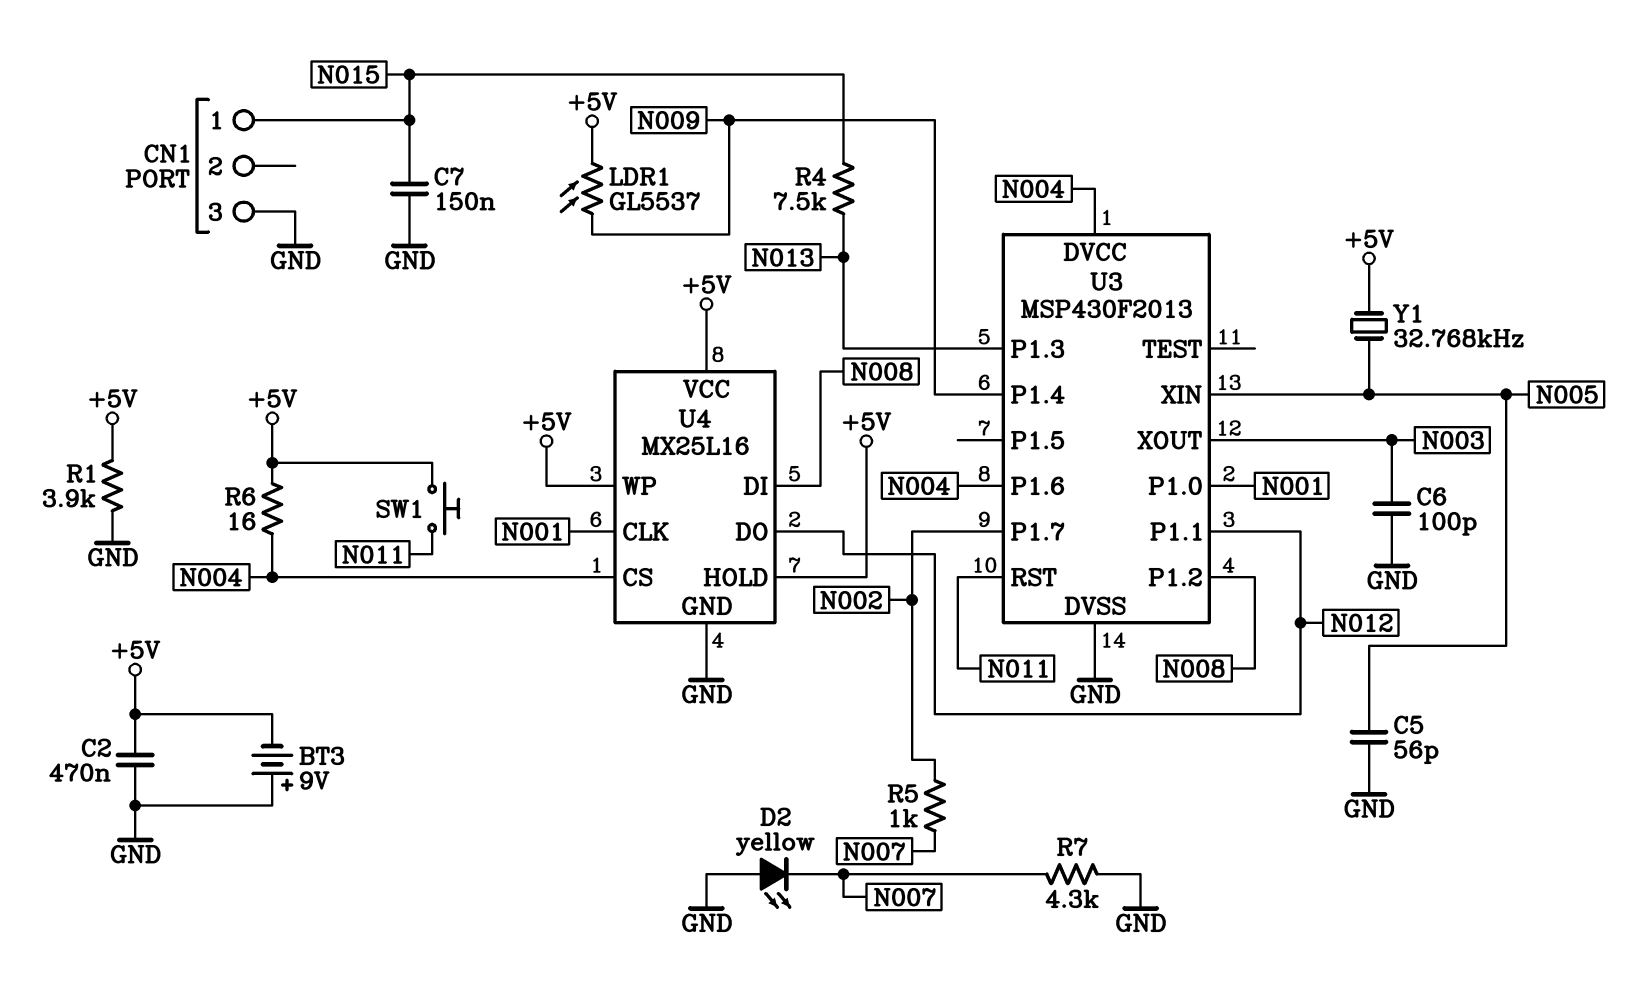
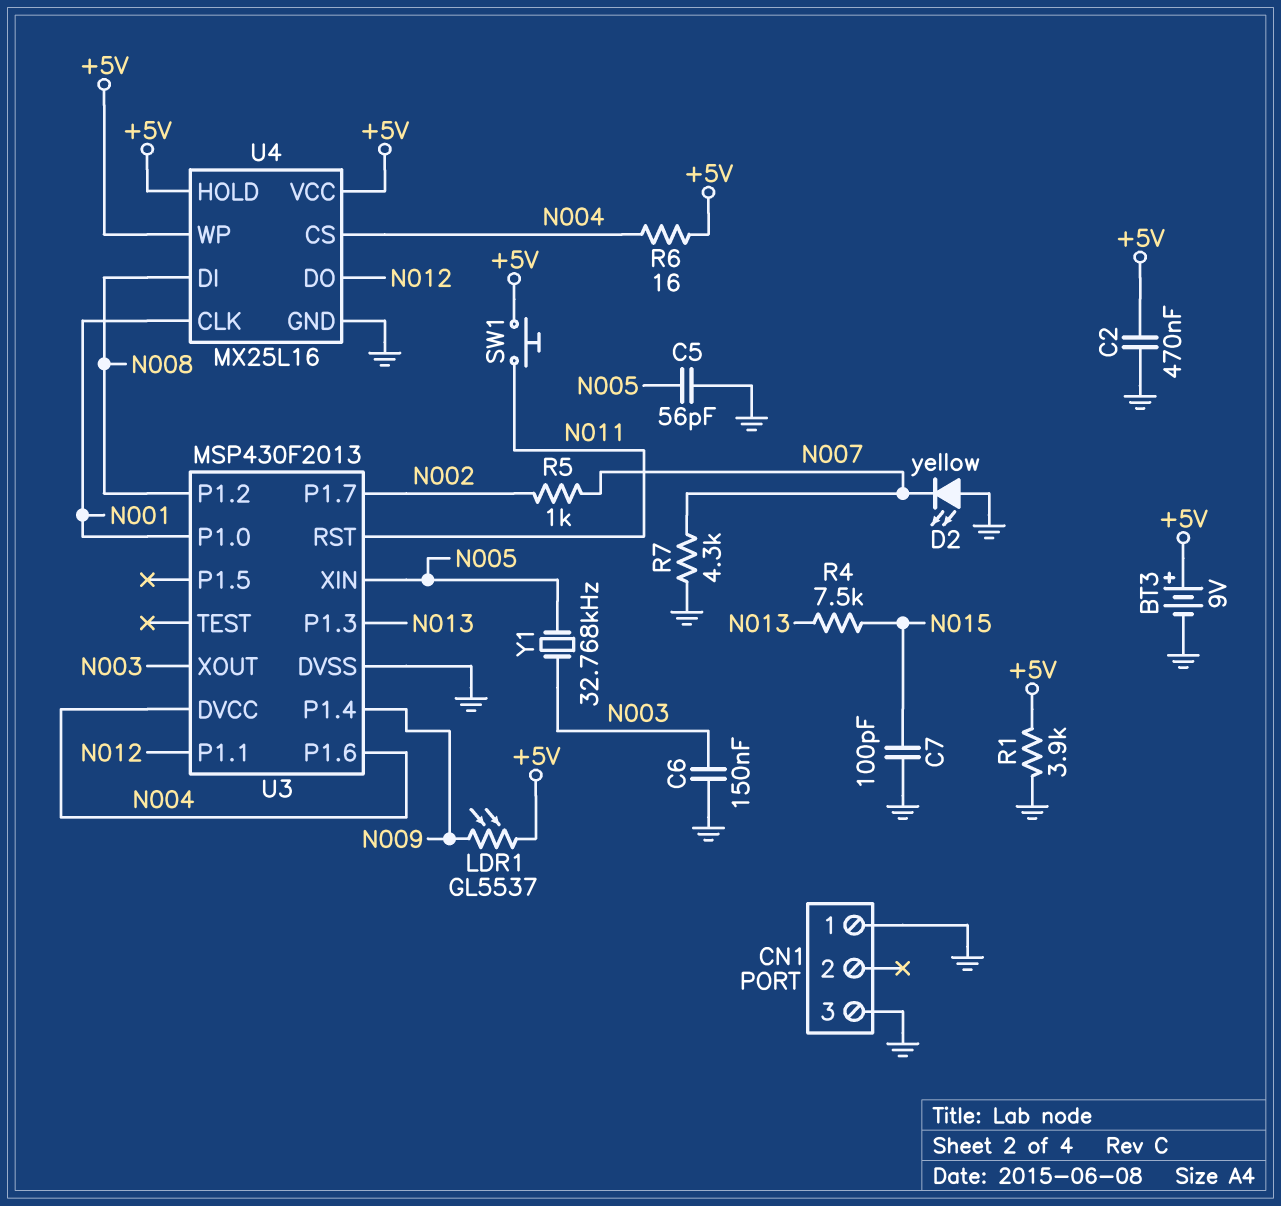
BT3: 9V (plus GND, minus +5V) -> 9V (plus +5V, minus GND)
C6: 100pF (GND, N003) -> 150nF (GND, N003)
C7: 150nF (GND, N015) -> 100pF (GND, N015)
CN1 pin 1: N015 -> GND
Y1: 32.768kHz (+5V, N005) -> 32.768kHz (N003, N005)

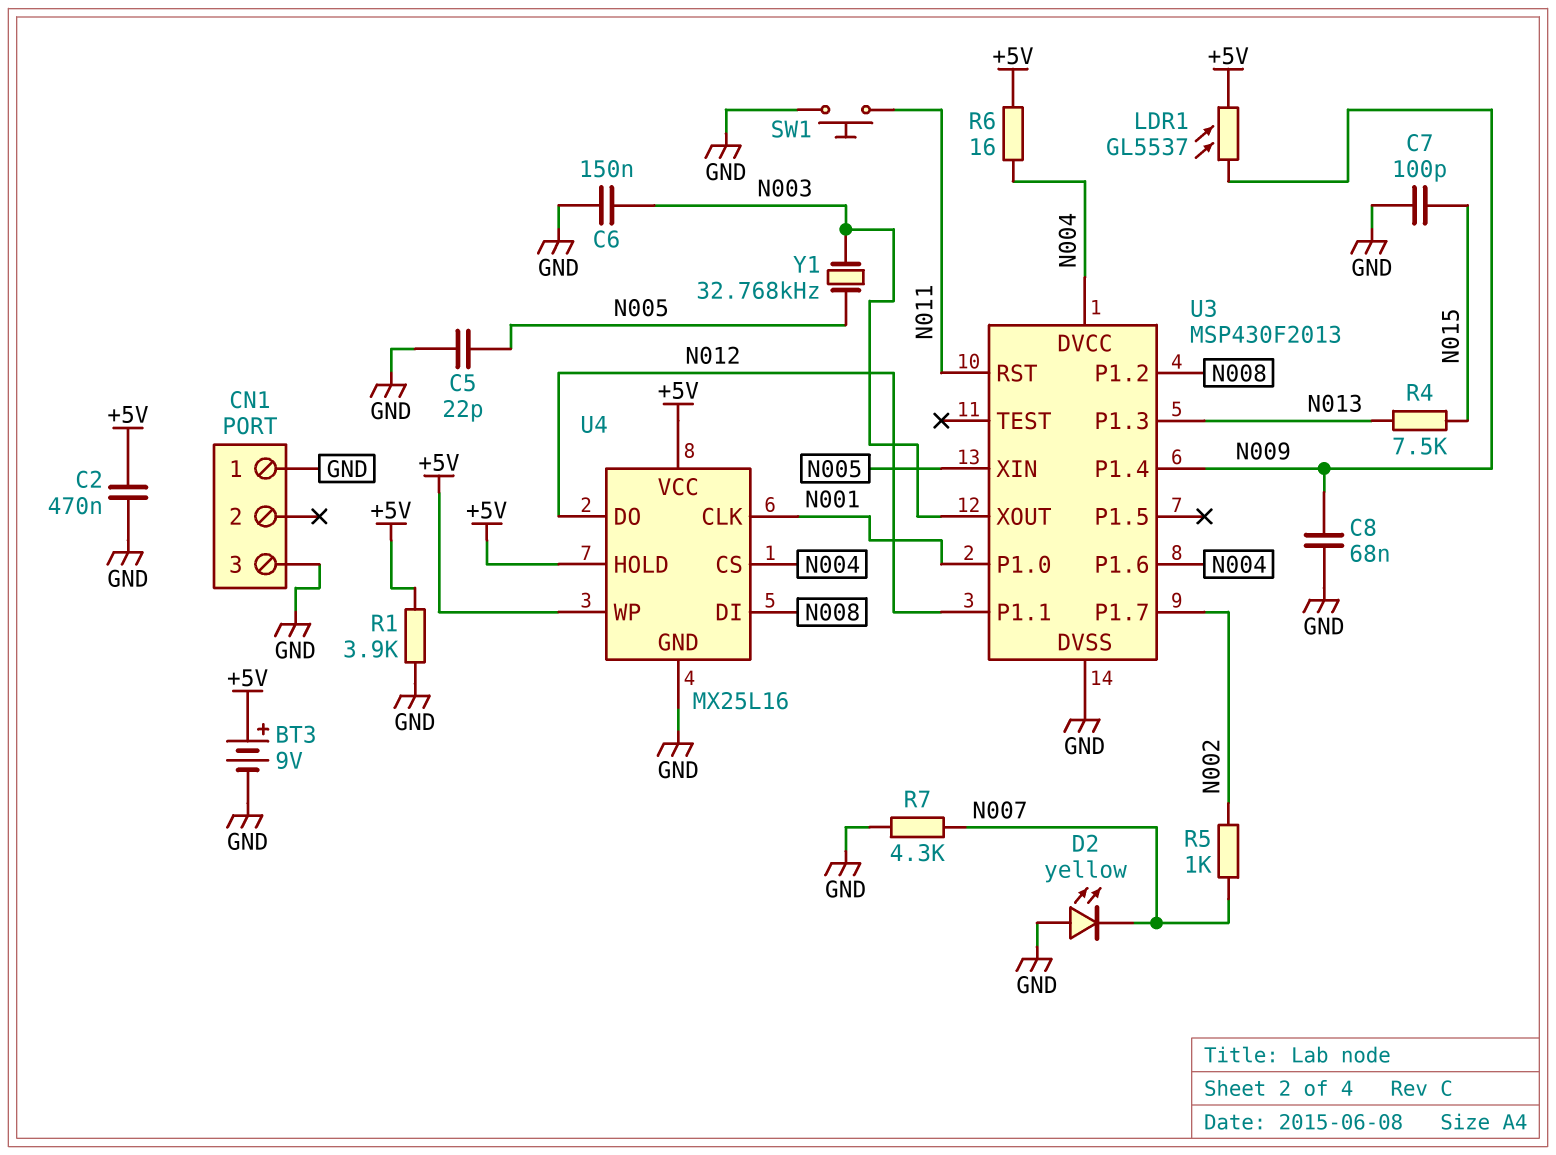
C5: 56pF (GND, N005) -> 22pF (GND, N005)
C8: none -> 68nF (GND, N009)
SW1: button (+5V, N011) -> button (GND, N011)

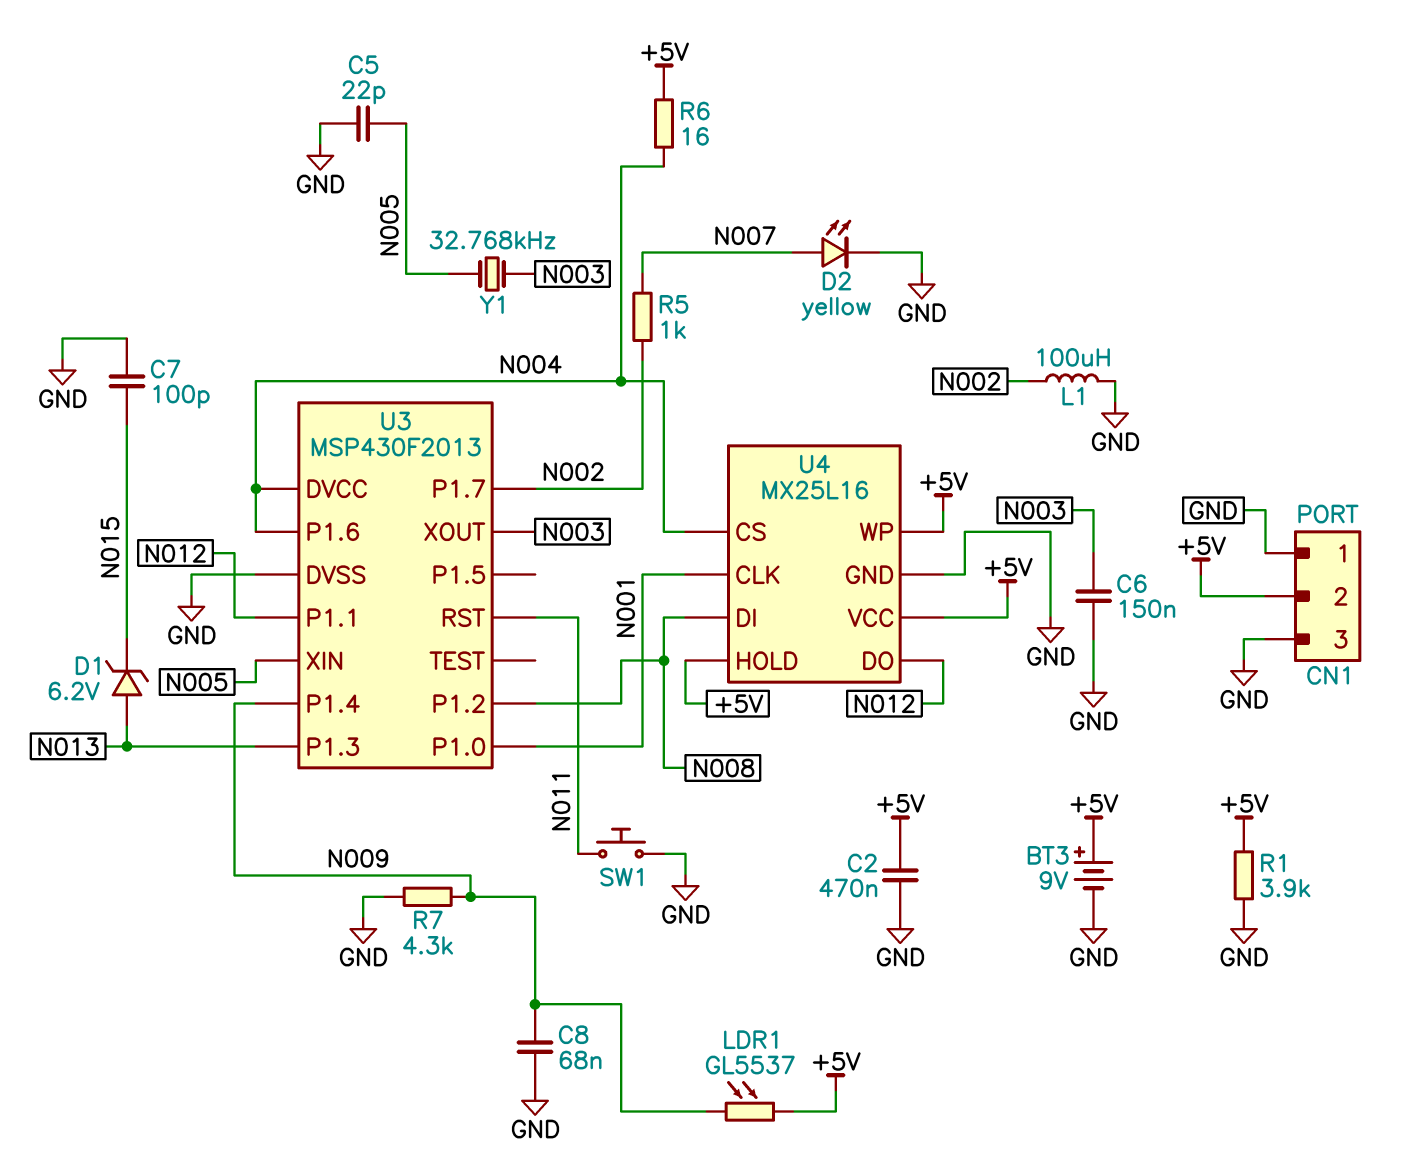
CN1 pin 2: none -> +5V
D1: none -> zener 6.2V (A N013, K N015)
D2: LED yellow (A GND, K N007) -> LED yellow (A N007, K GND)
L1: none -> 100uH (GND, N002)
R4: 7.5k (N013, N015) -> none
R7: 4.3k (GND, N007) -> 4.3k (GND, N009)

